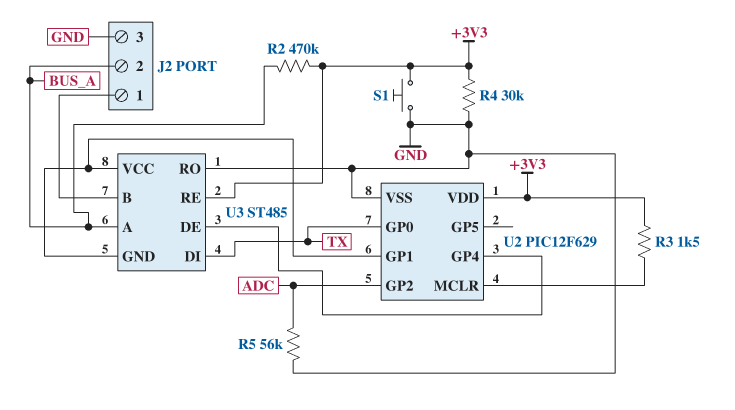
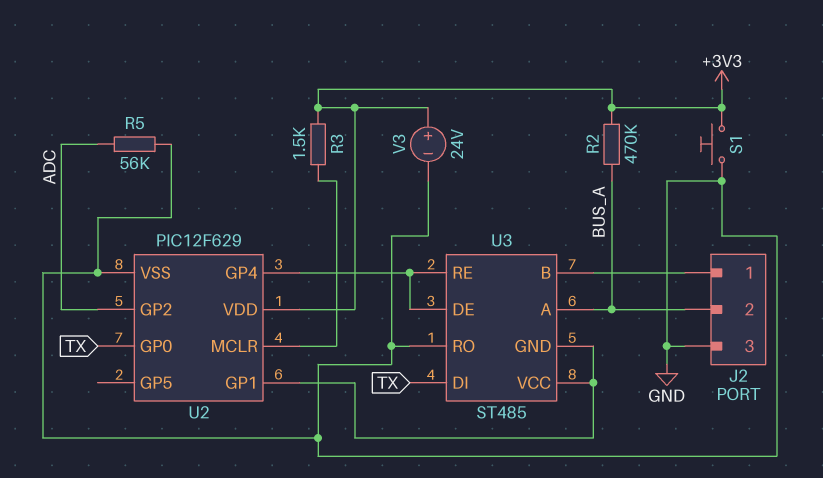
R4: 30k (+3V3, GND) -> none
U3 pin RE: +3V3 -> U2/GP4
V3: none -> 24V (plus +3V3, minus GND)

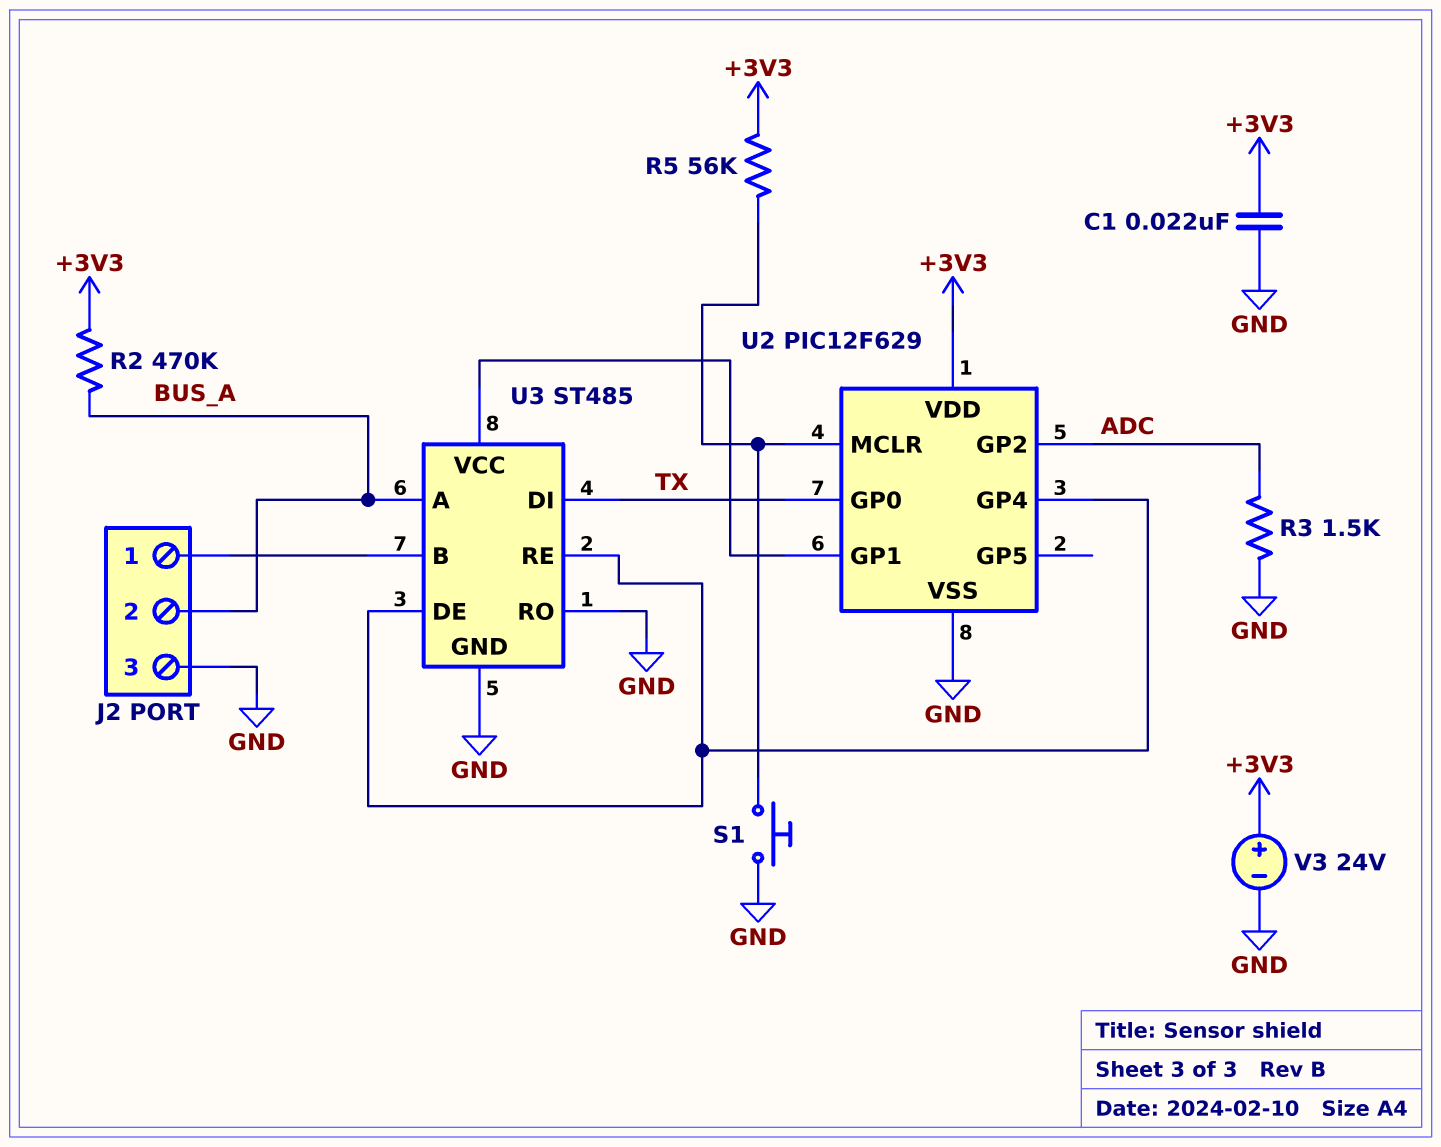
C1: none -> 22nF (+3V3, GND)
R3: 1.5k (+3V3, U2/MCLR) -> 1.5k (ADC, GND)
R5: 56k (ADC, GND) -> 56k (+3V3, U2/MCLR)
S1: button (+3V3, GND) -> button (GND, U2/MCLR)
U3 pin GND: U2/GP1 -> GND

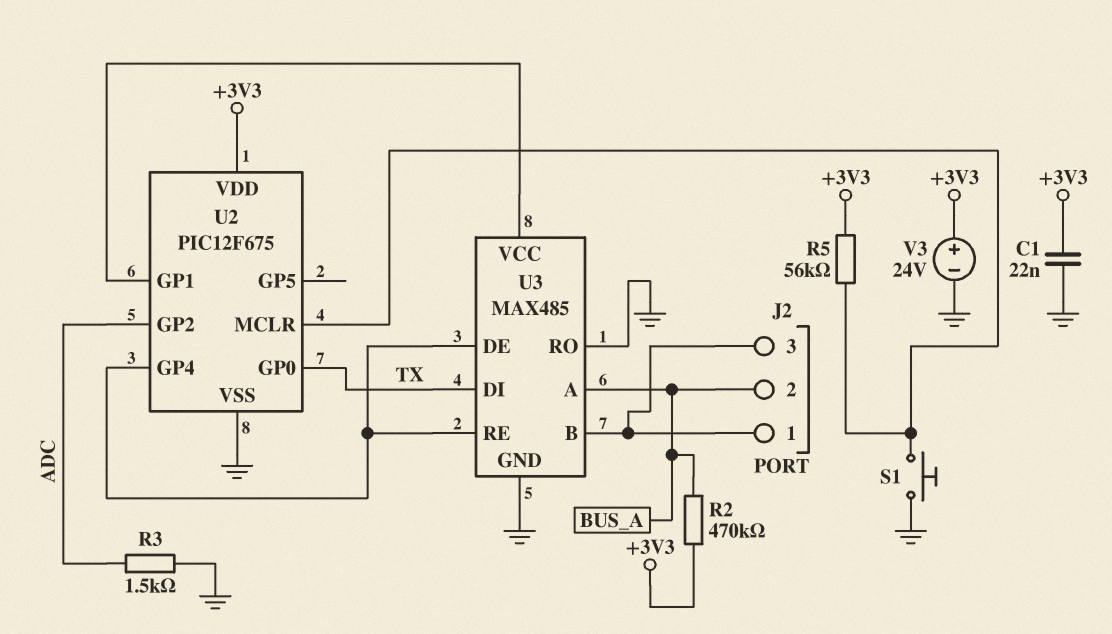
J2 pin 3: GND -> J2/1
U2: PIC12F629 -> PIC12F675
U3: ST485 -> MAX485

